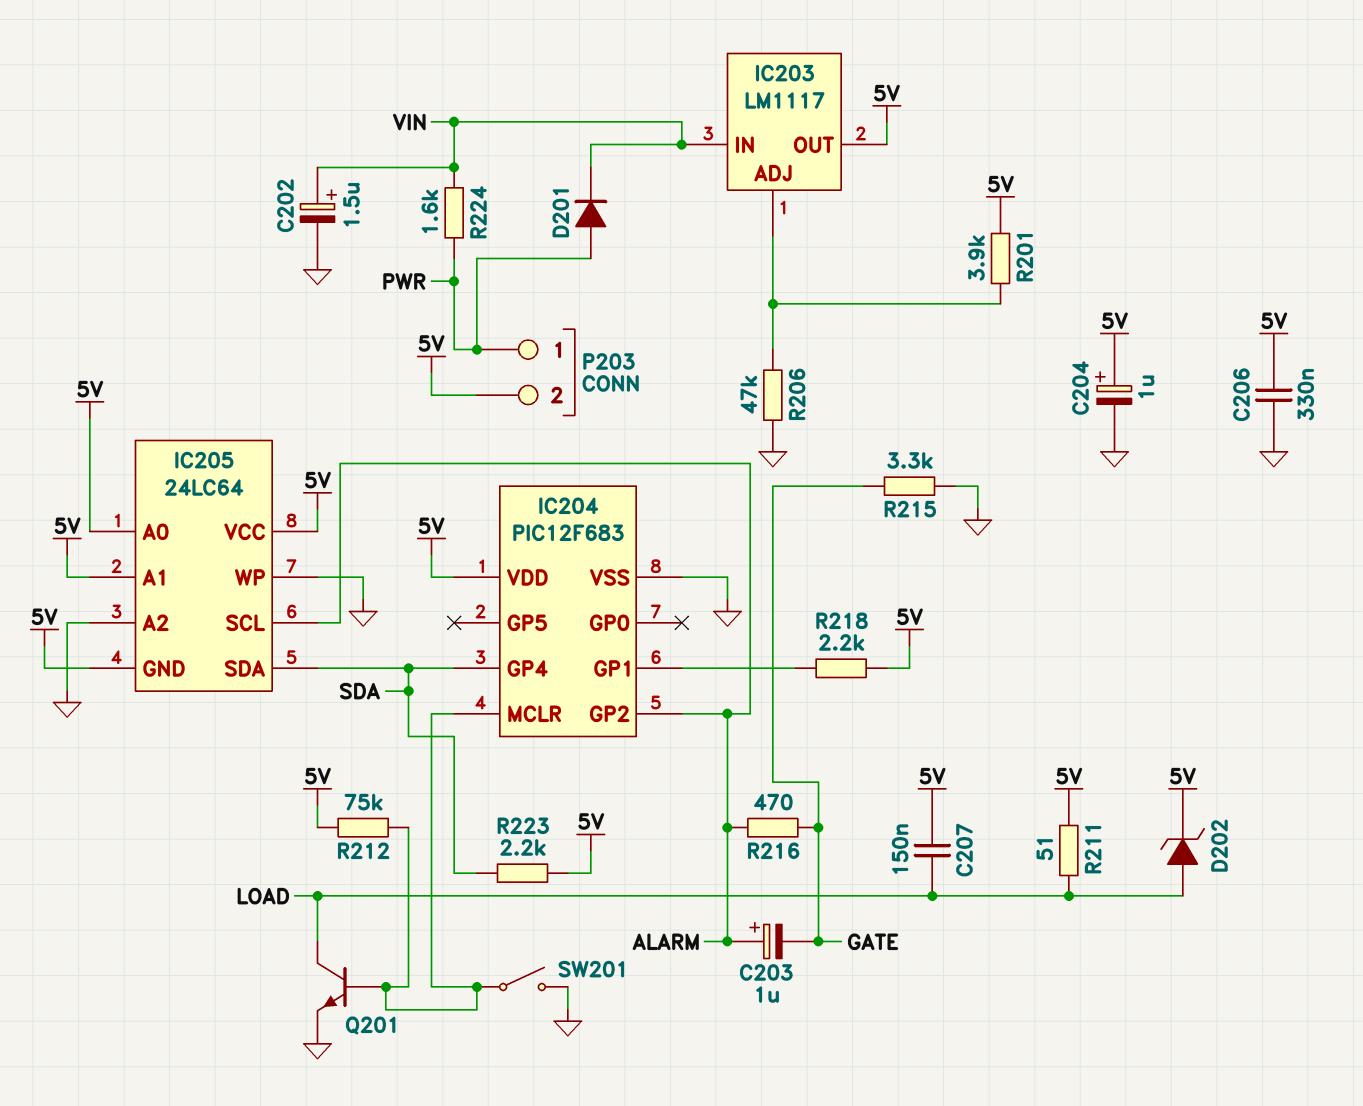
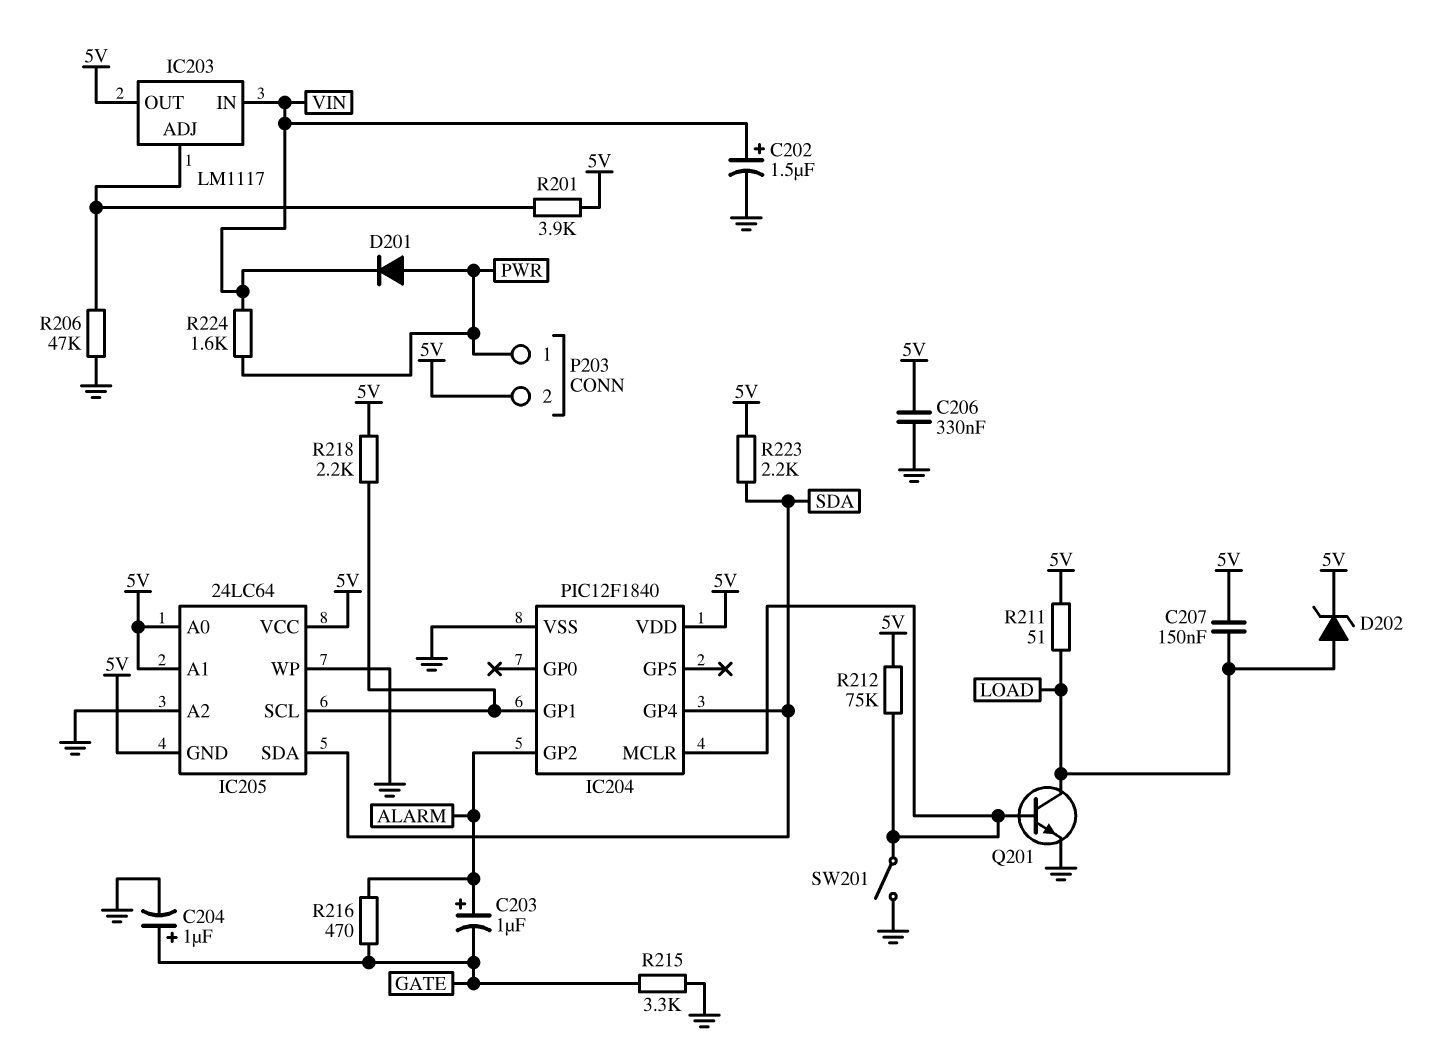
C204: 1uF (plus 5V, minus GND) -> 1uF (plus GATE, minus GND)
IC204: PIC12F683 -> PIC12F1840
IC205 pin SCL: ALARM -> IC204/GP1

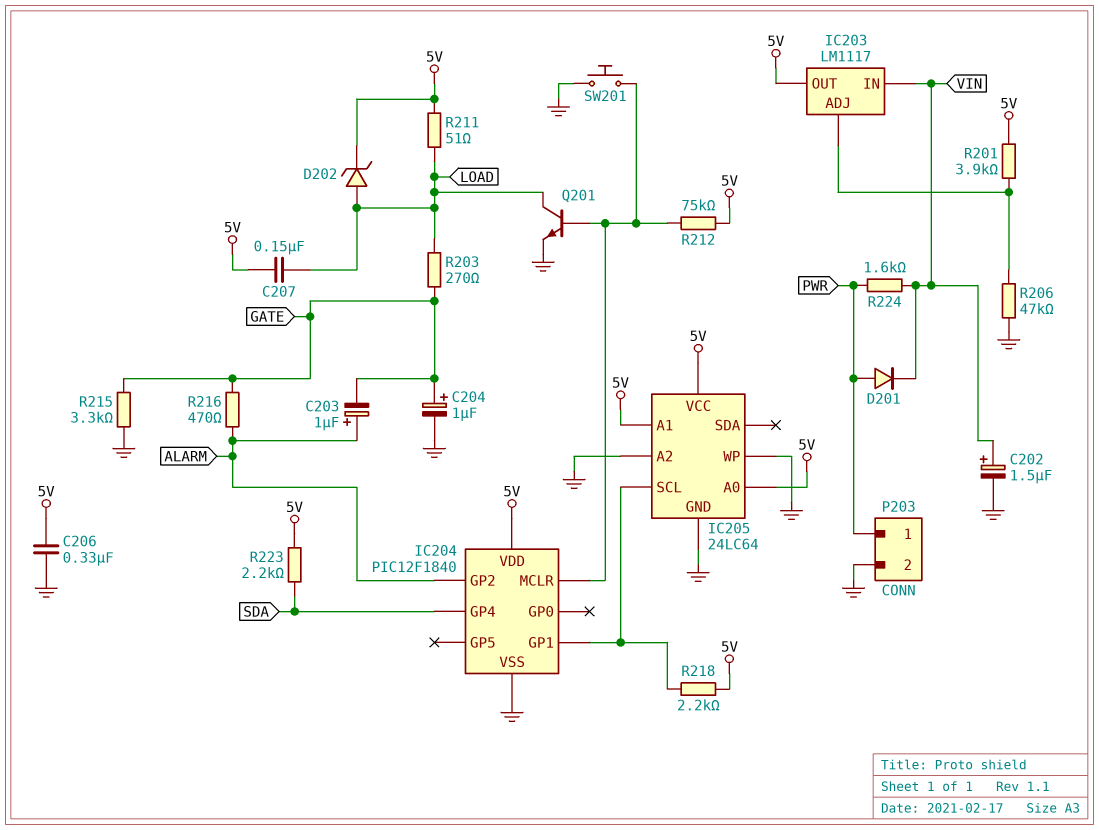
IC205 pin GND: 5V -> GND
IC205 pin SDA: SDA -> none
P203 pin 2: 5V -> GND
R203: none -> 270 (GATE, LOAD)
SW201: switch (GND, IC204/MCLR) -> button (GND, IC204/MCLR)

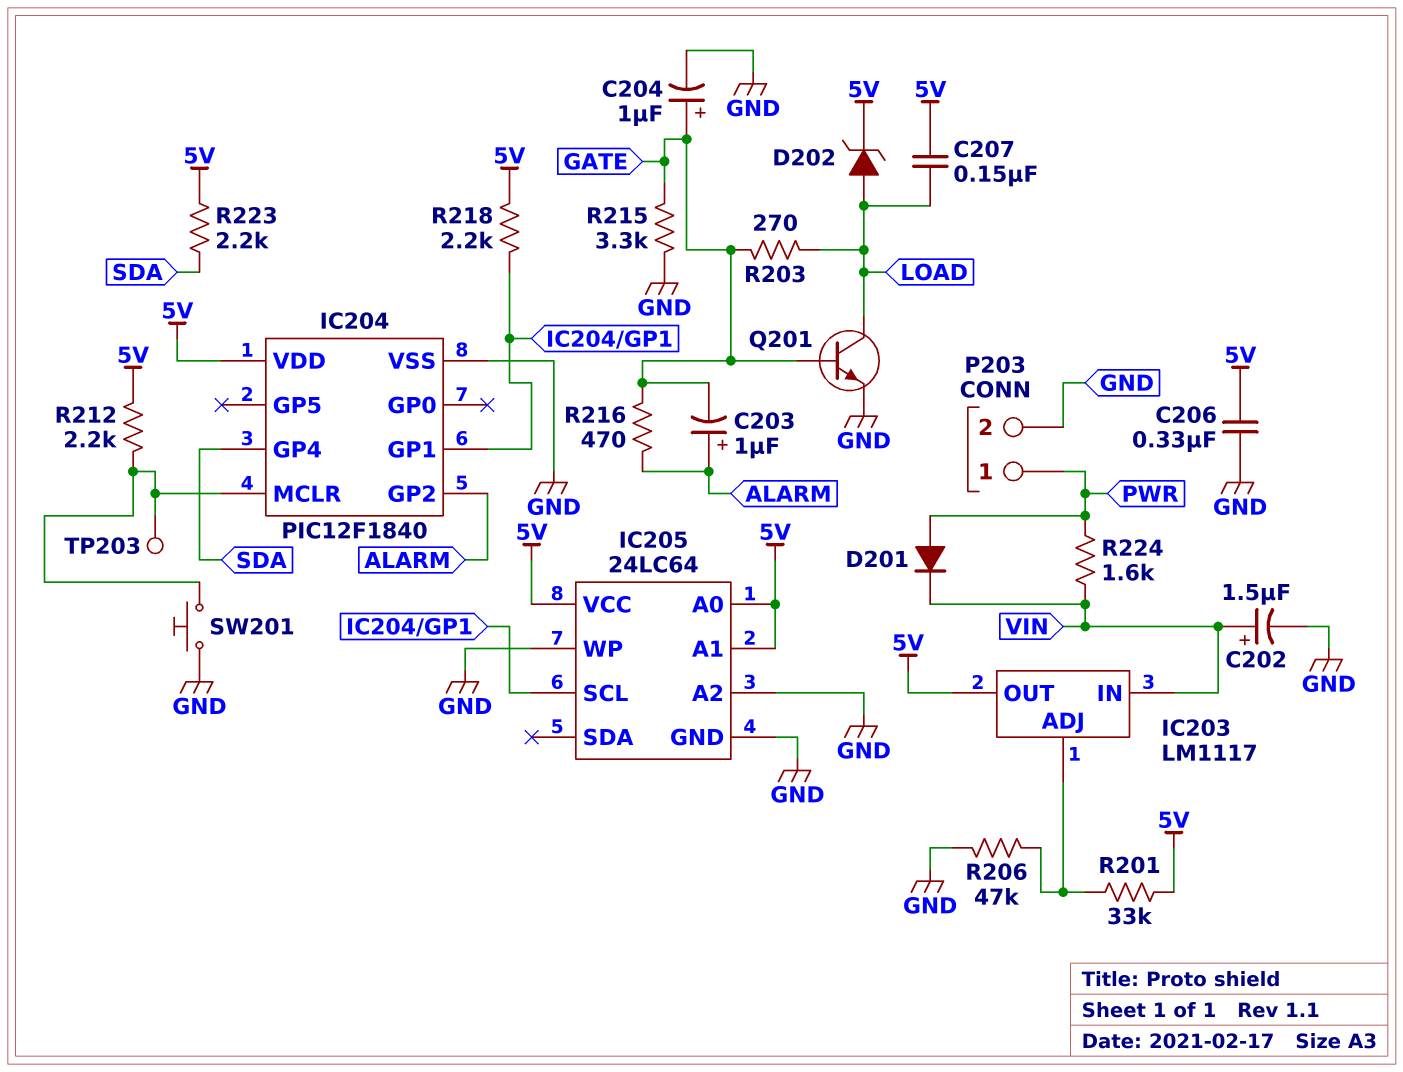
Q201: NPN (B IC204/MCLR, C LOAD, E GND) -> NPN (B GATE, C LOAD, E GND)
R201: 3.9k (5V, IC203/ADJ) -> 33k (5V, IC203/ADJ)
R211: 51 (5V, LOAD) -> none
R212: 75k (5V, IC204/MCLR) -> 2.2k (5V, IC204/MCLR)
TP203: none -> test point (IC204/MCLR)

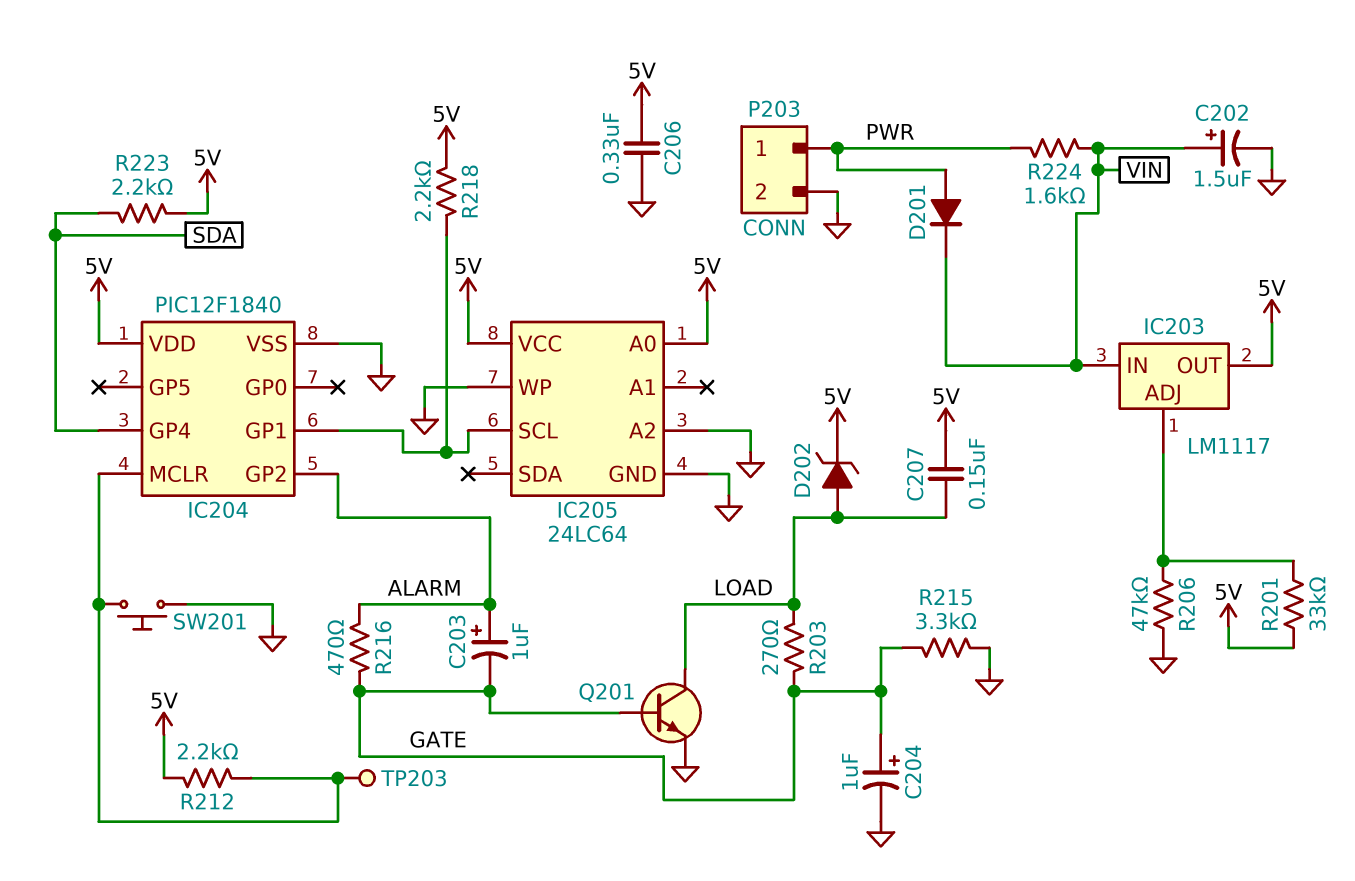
IC205 pin A1: 5V -> none

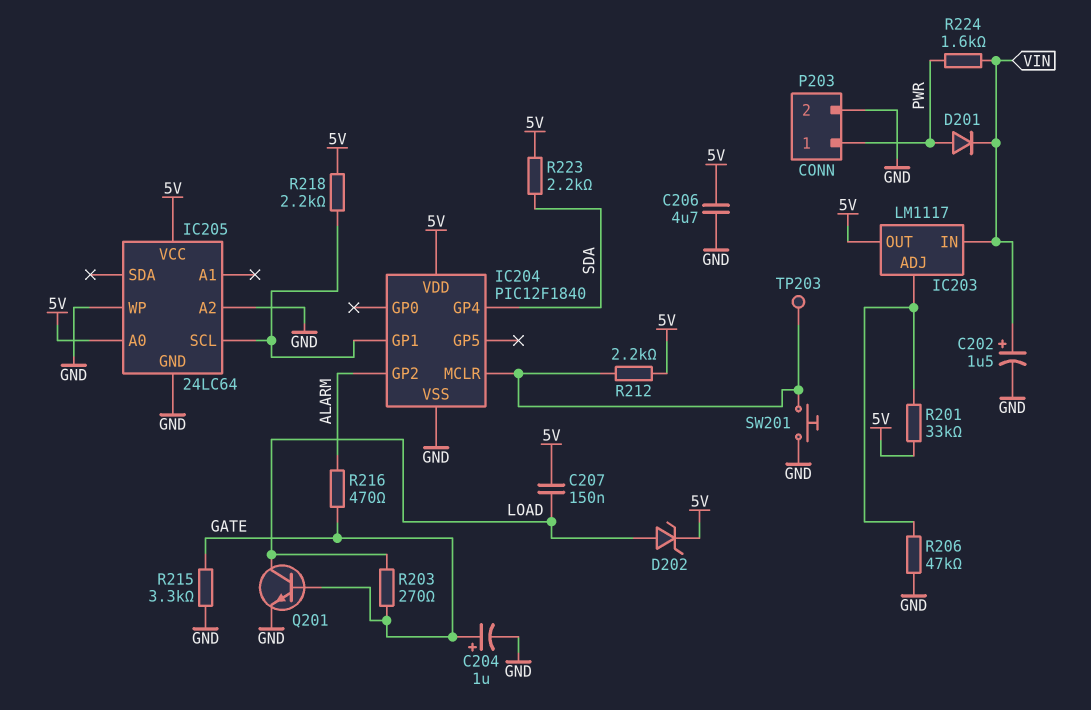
C203: 1uF (plus ALARM, minus GATE) -> none
C206: 330nF (5V, GND) -> 4.7uF (5V, GND)

